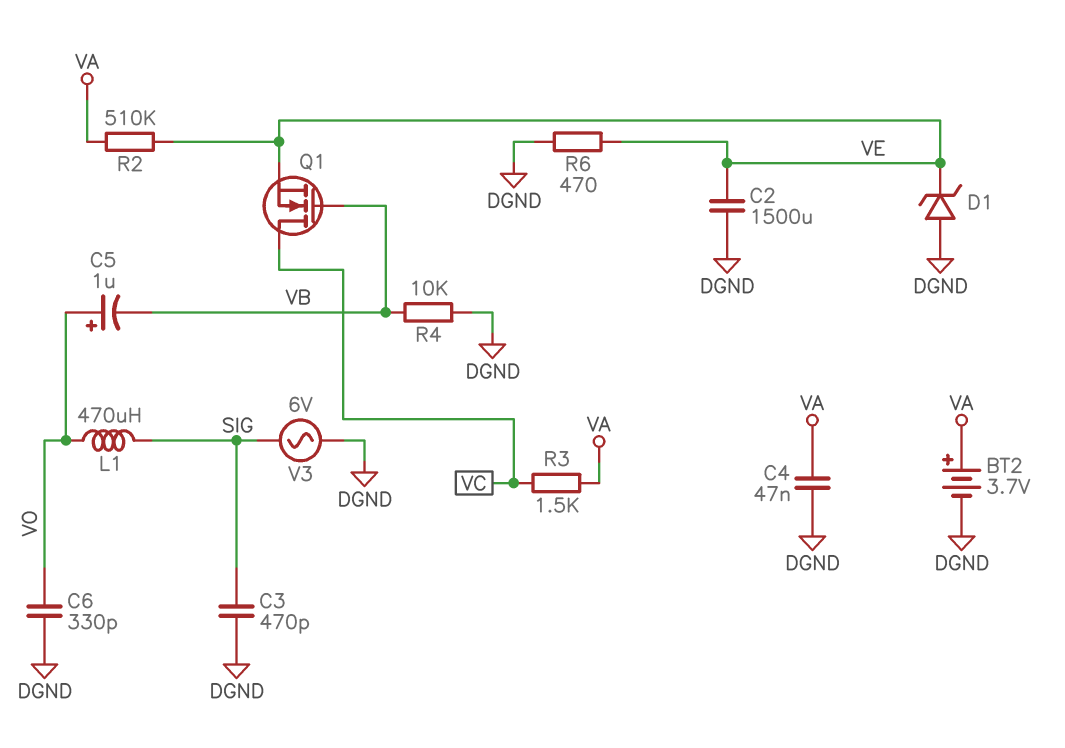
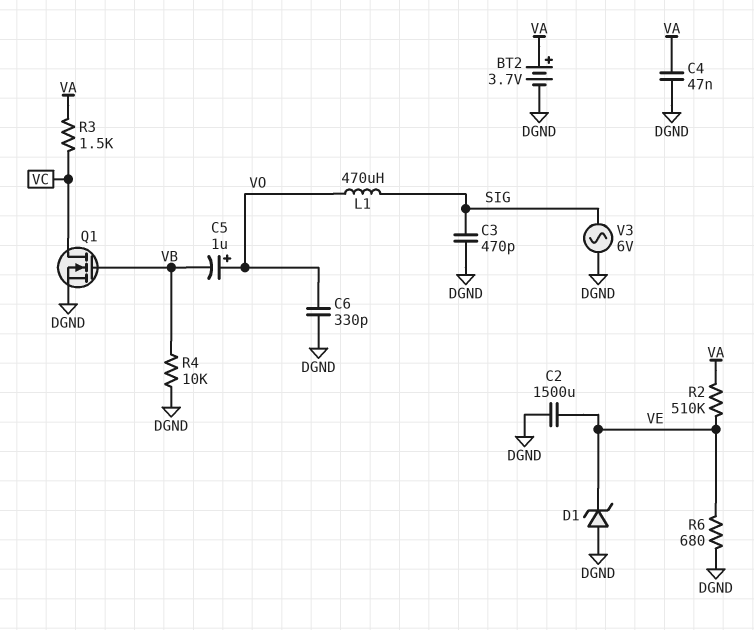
Q1: NMOS (G VB, D VC, S VE) -> NMOS (G VB, D VC, S DGND)
R6: 470 (DGND, VE) -> 680 (DGND, VE)

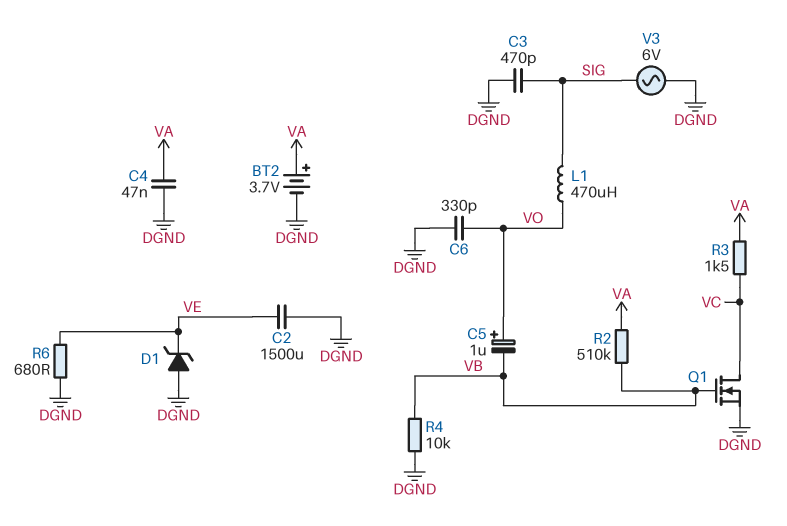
R2: 510k (VA, VE) -> 510k (VA, VB)

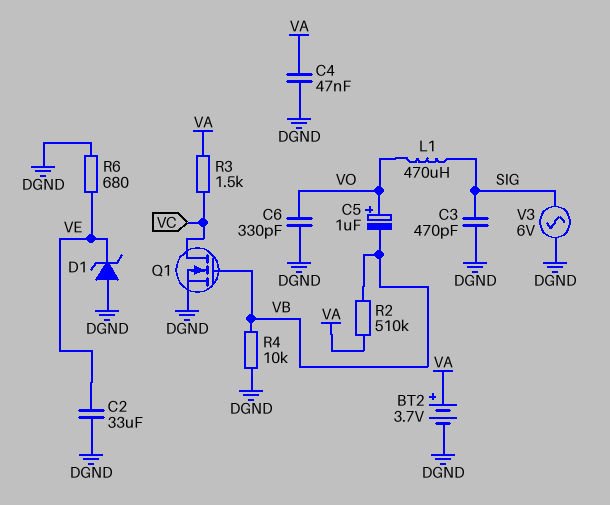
C2: 1500uF (DGND, VE) -> 33uF (DGND, VE)

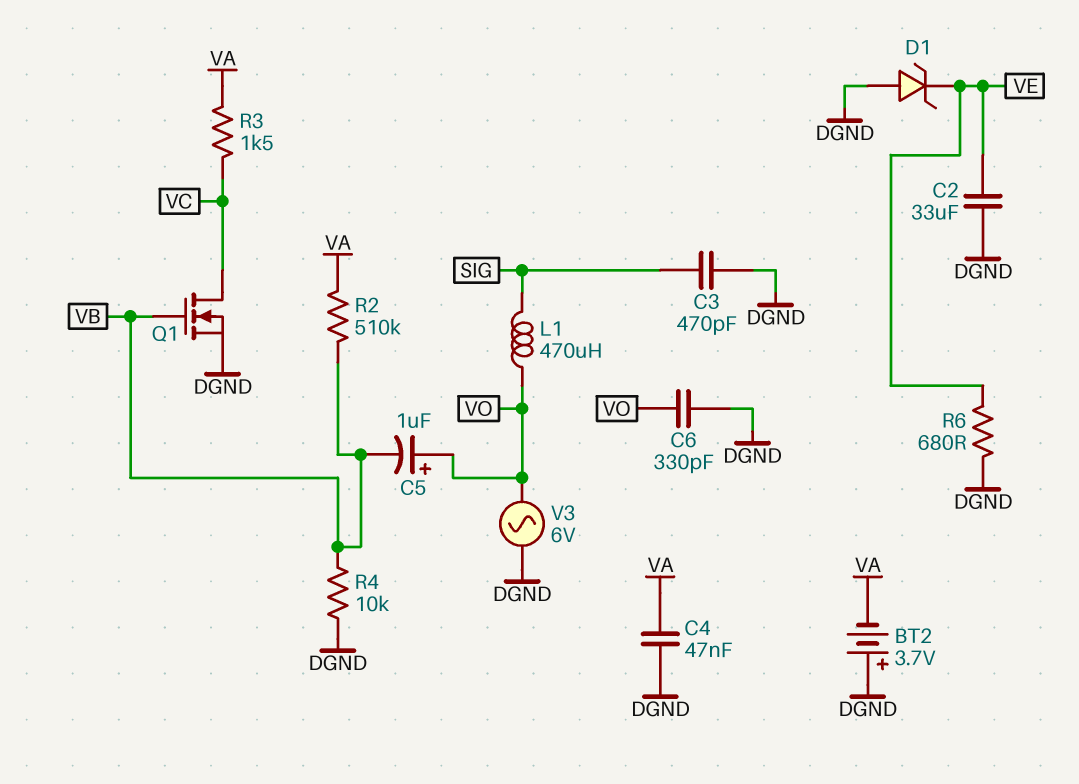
BT2: 3.7V (plus VA, minus DGND) -> 3.7V (plus DGND, minus VA)
V3: AC 6V (DGND, SIG) -> AC 6V (DGND, VO)

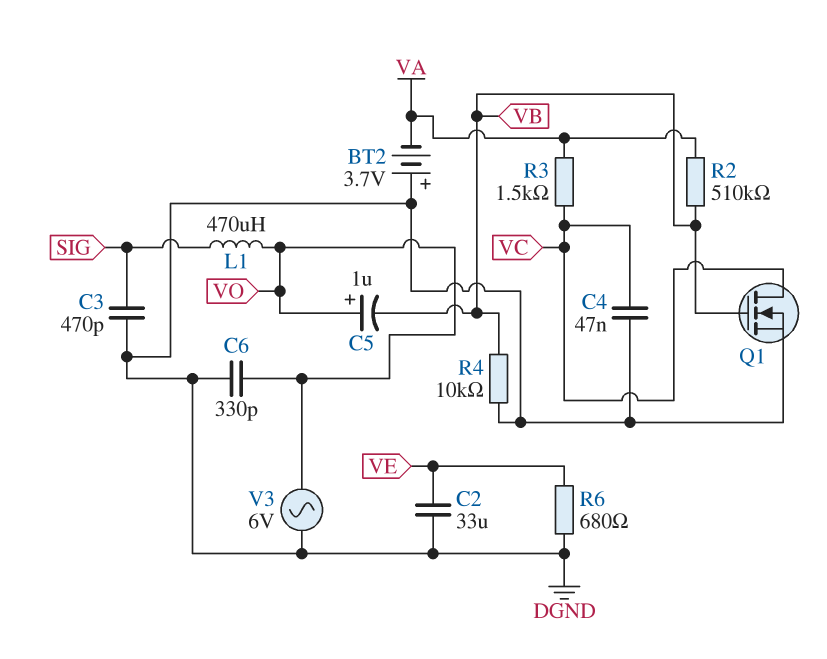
C4: 47nF (DGND, VA) -> 47nF (DGND, VC)
D1: zener (A DGND, K VE) -> none

